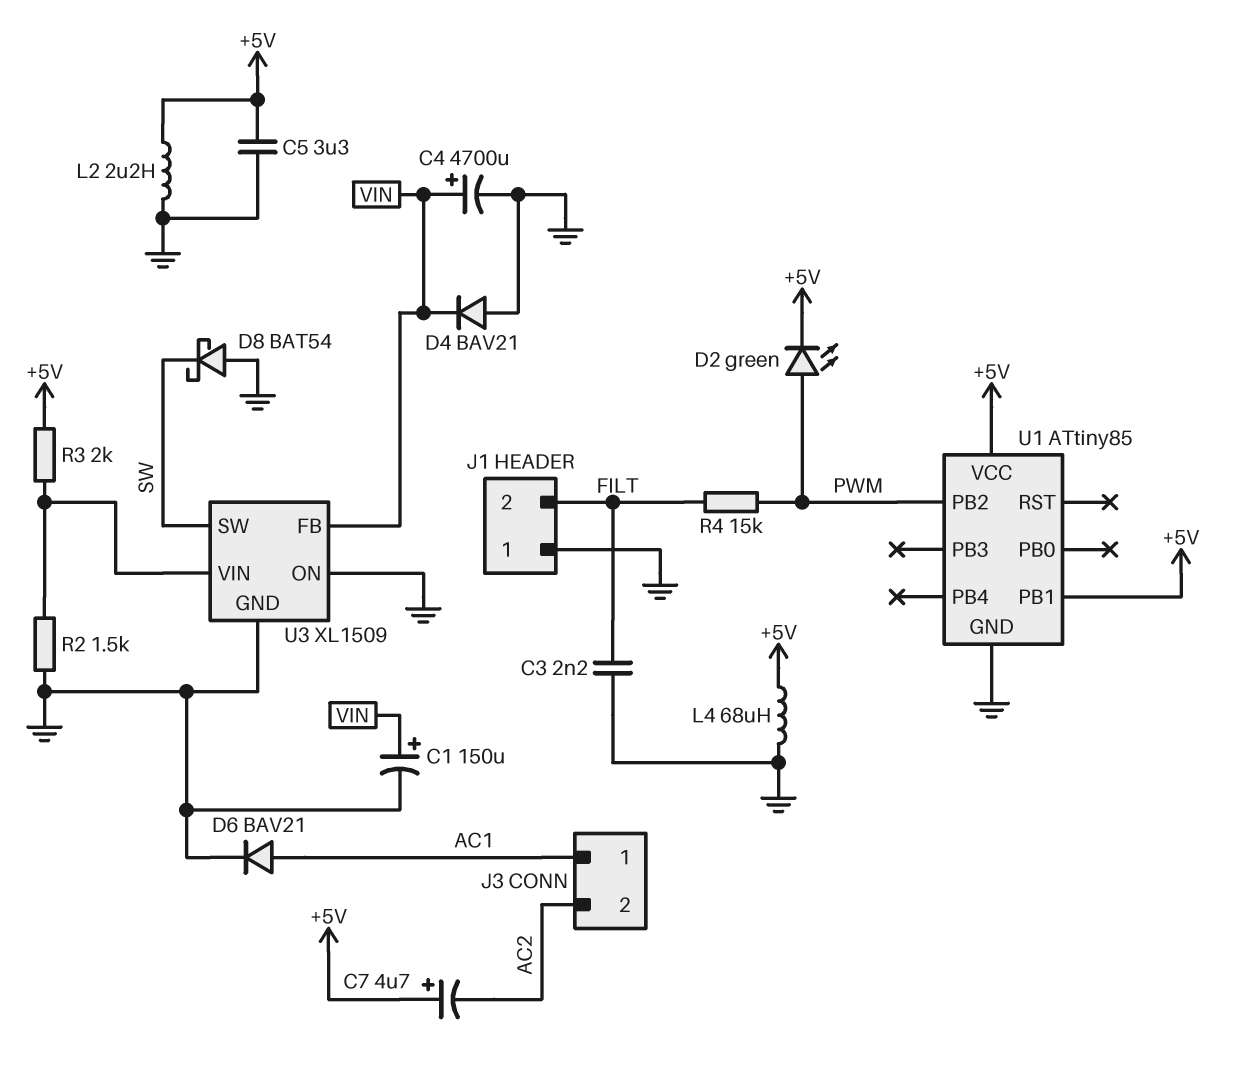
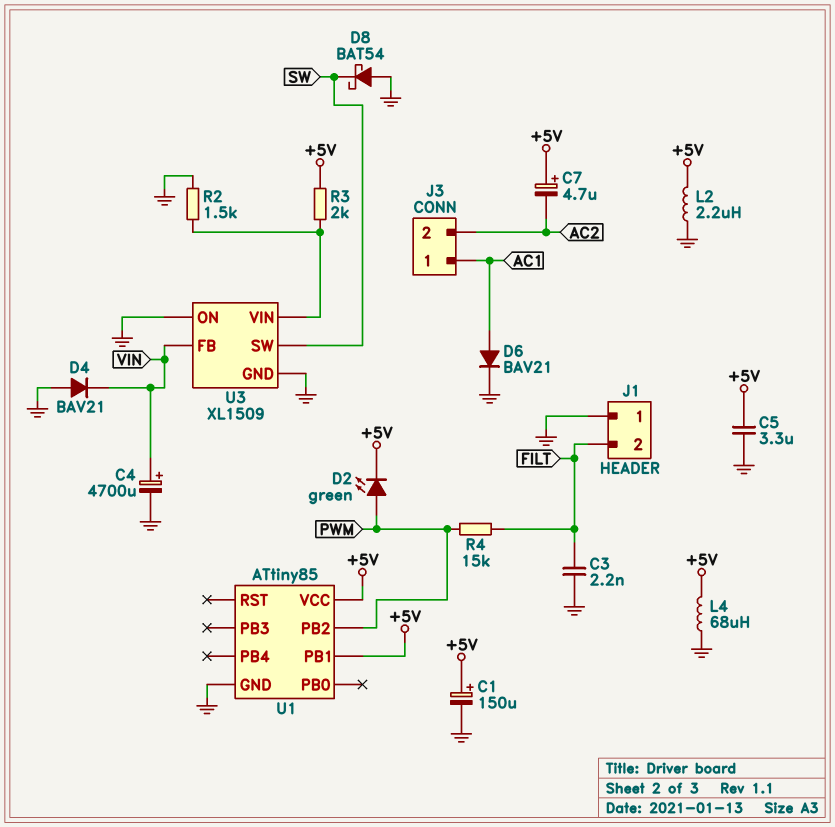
C1: 150uF (plus VIN, minus GND) -> 150uF (plus +5V, minus GND)

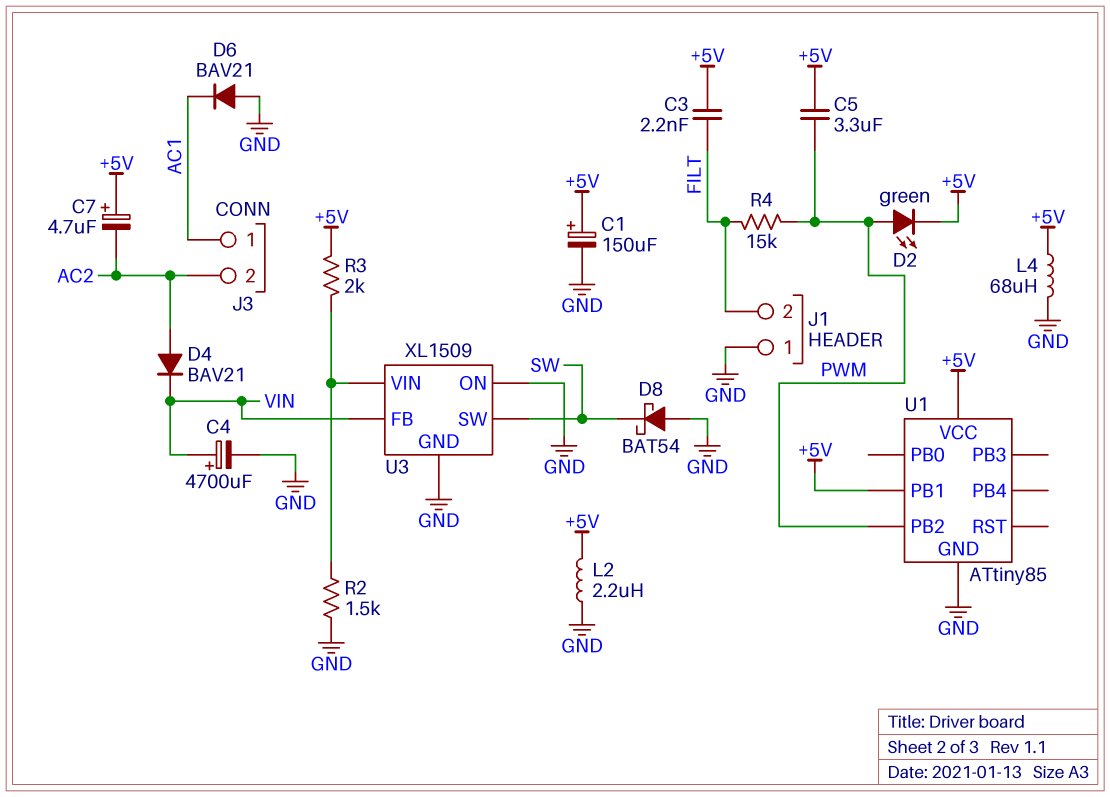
C3: 2.2nF (FILT, GND) -> 2.2nF (+5V, FILT)
C5: 3.3uF (+5V, GND) -> 3.3uF (+5V, PWM)
D4: diode BAV21 (A GND, K VIN) -> diode BAV21 (A AC2, K VIN)
D6: diode BAV21 (A AC1, K GND) -> diode BAV21 (A GND, K AC1)

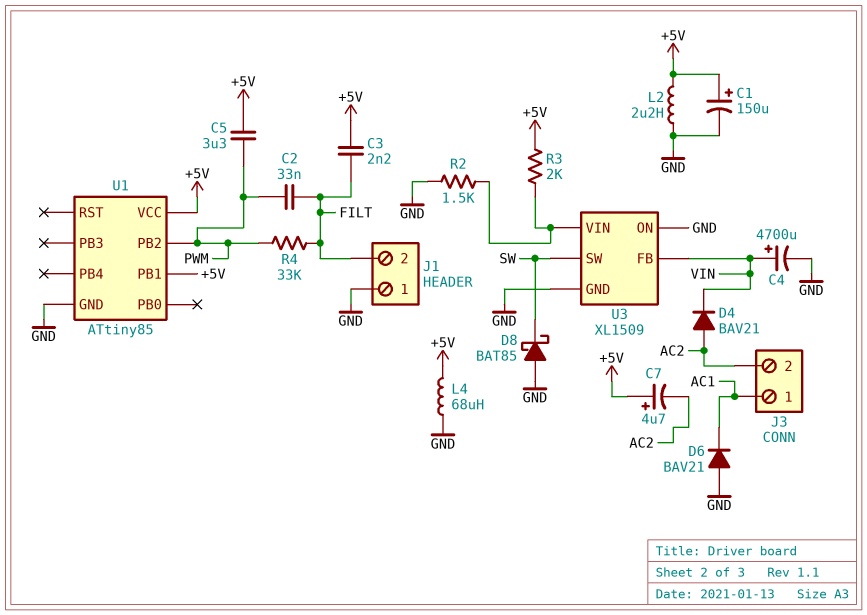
C2: none -> 33nF (FILT, PWM)
D2: LED green (A PWM, K +5V) -> none
D8: schottky BAT54 (A GND, K SW) -> schottky BAT85 (A GND, K SW)
R4: 15k (FILT, PWM) -> 33k (FILT, PWM)

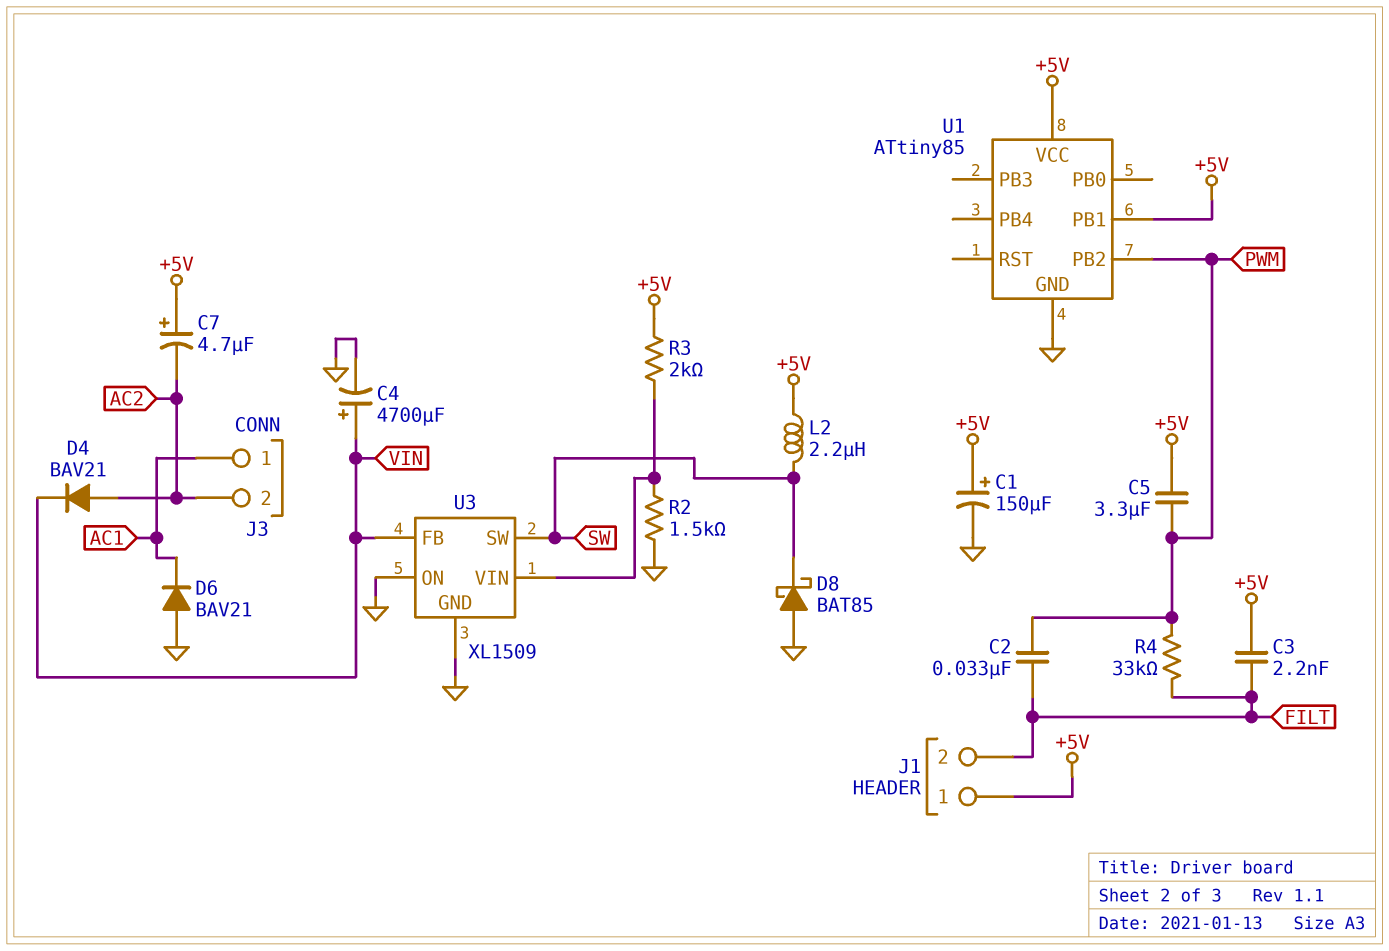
J1 pin 1: GND -> +5V
L2: 2.2uH (+5V, GND) -> 2.2uH (+5V, SW)
L4: 68uH (+5V, GND) -> none

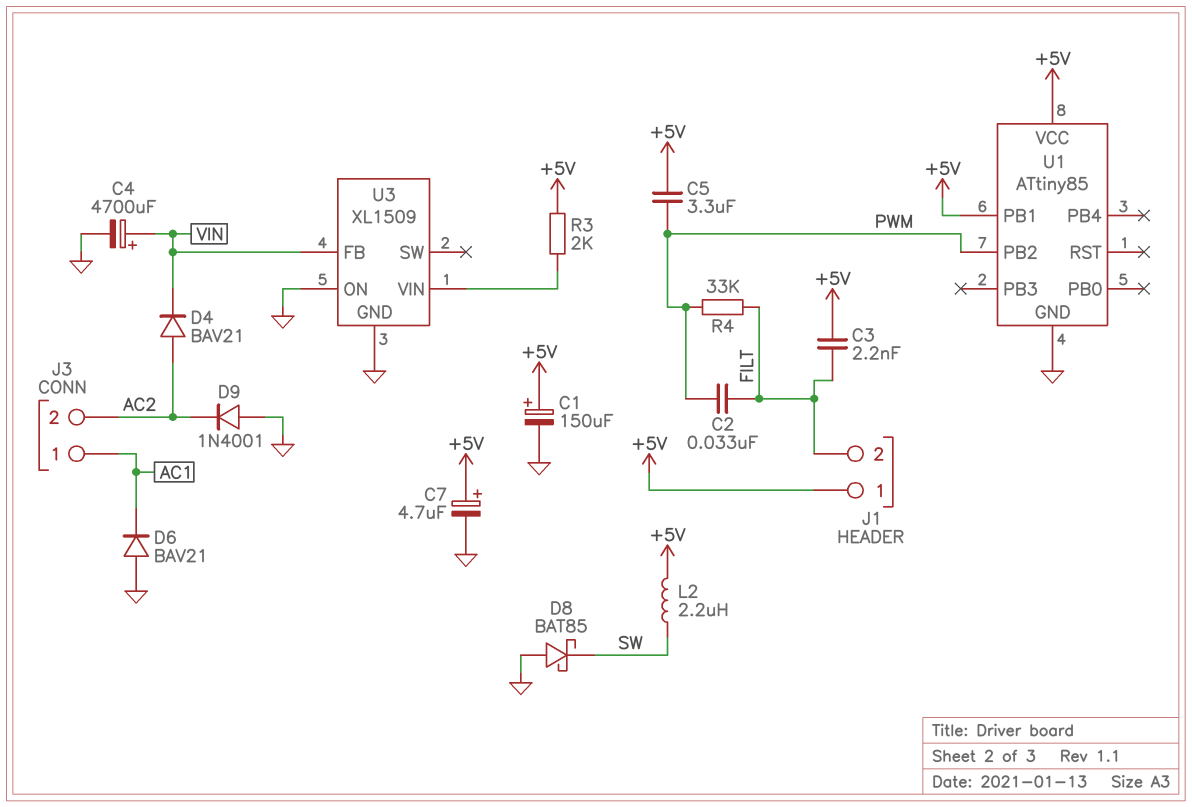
C7: 4.7uF (plus +5V, minus AC2) -> 4.7uF (plus +5V, minus GND)
D9: none -> diode 1N4001 (A GND, K AC2)
R2: 1.5k (GND, U3/VIN) -> none
U3 pin SW: SW -> none

